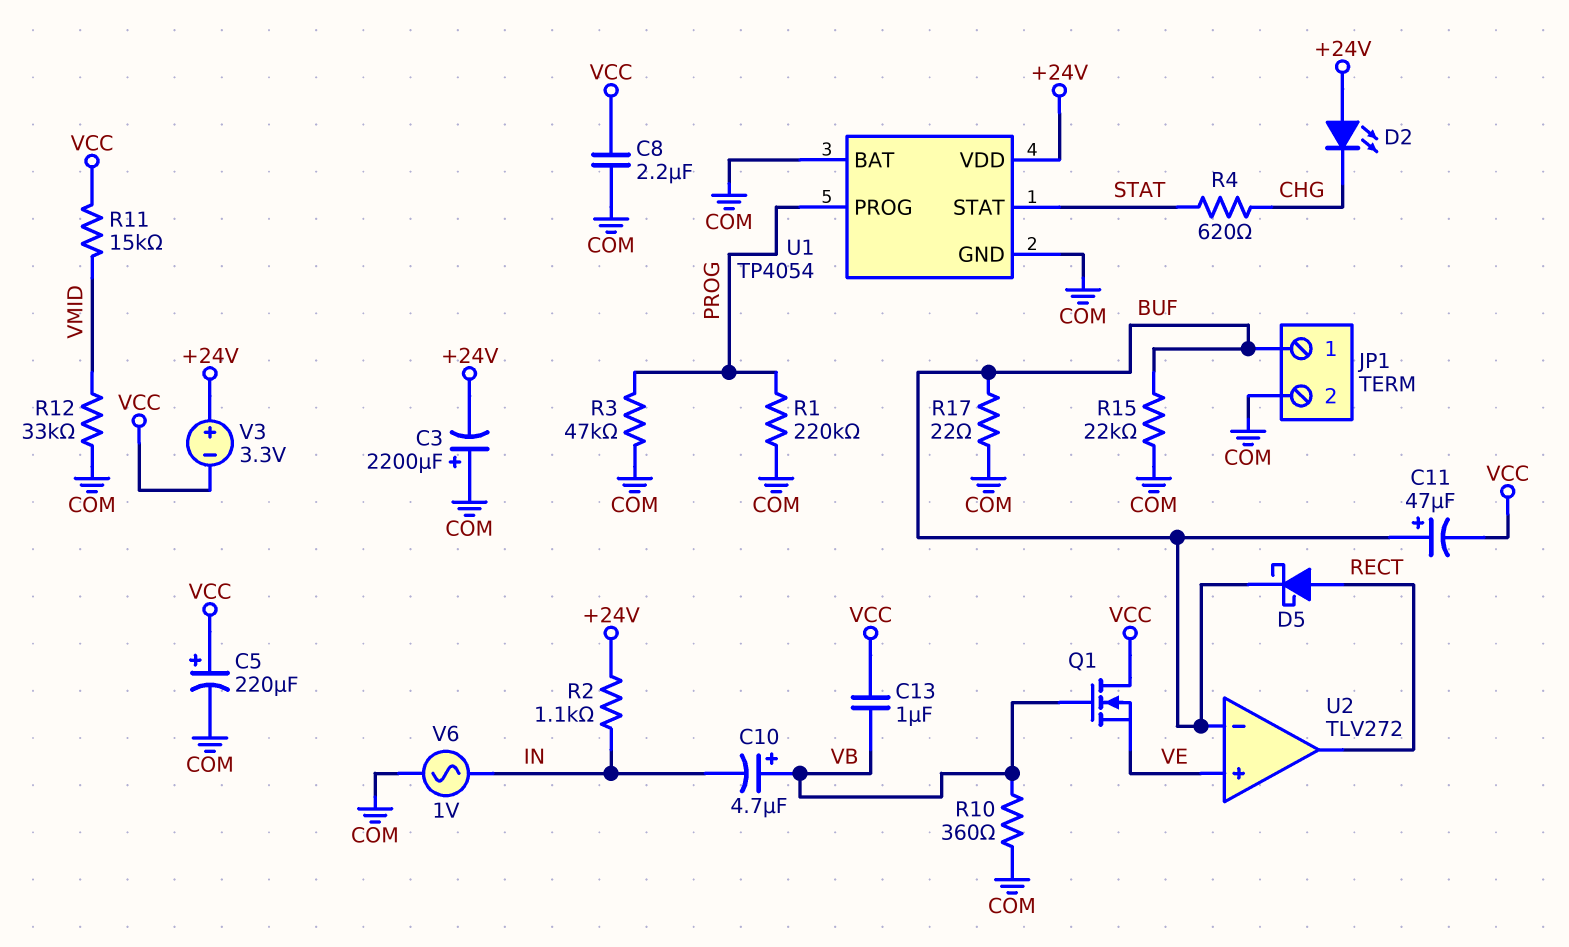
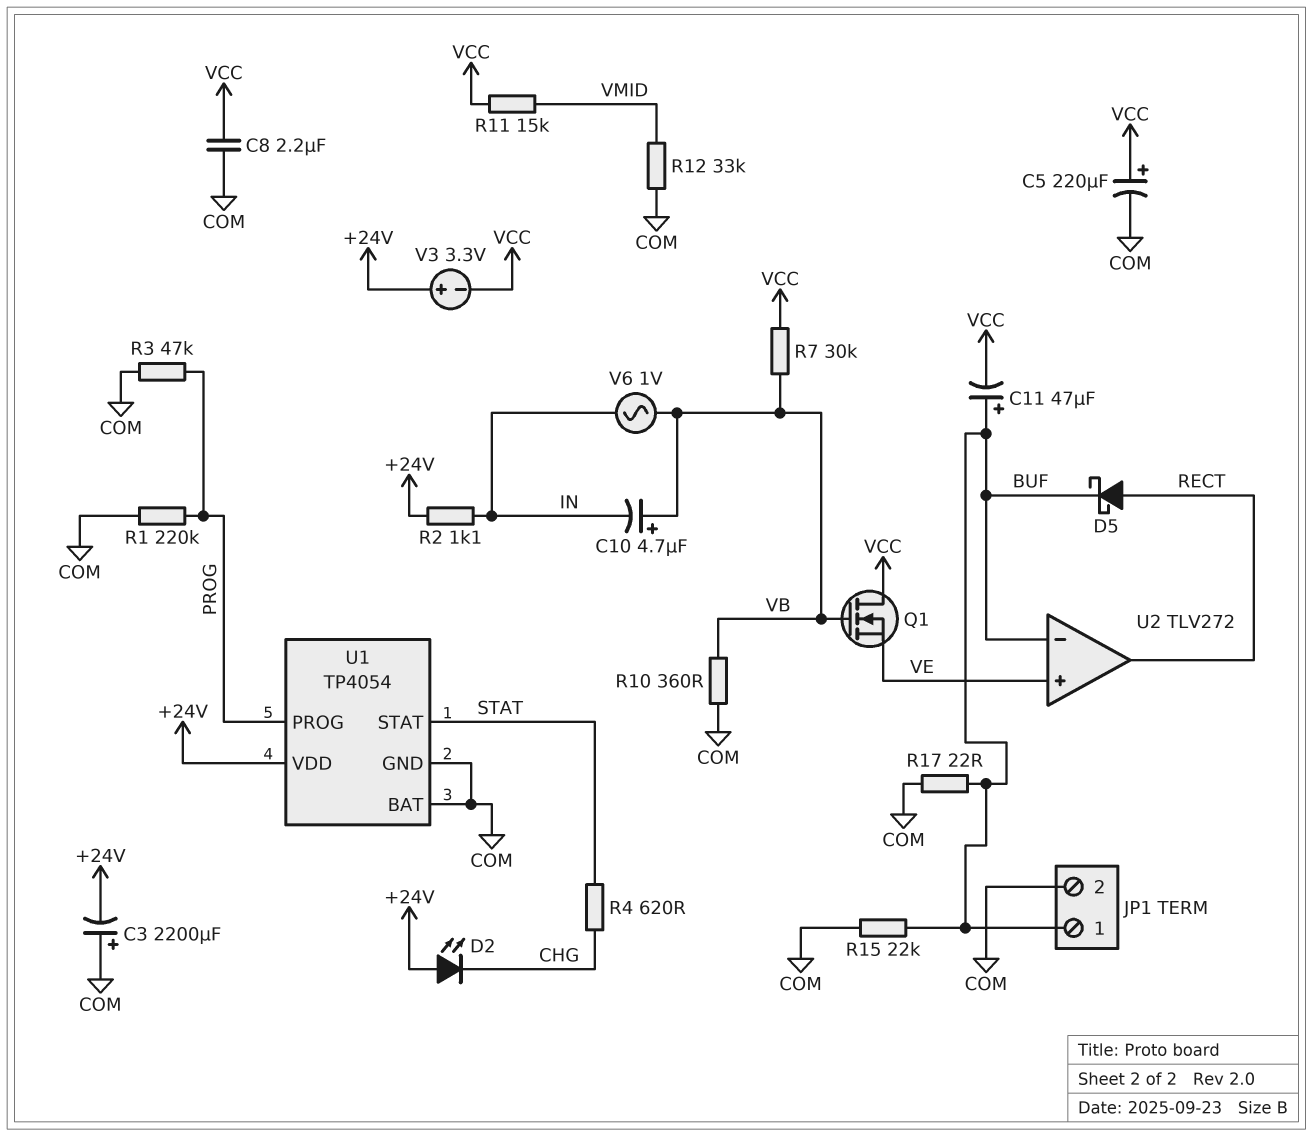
C13: 1uF (VB, VCC) -> none
R7: none -> 30k (VB, VCC)
V6: AC 1V (COM, IN) -> AC 1V (IN, VB)

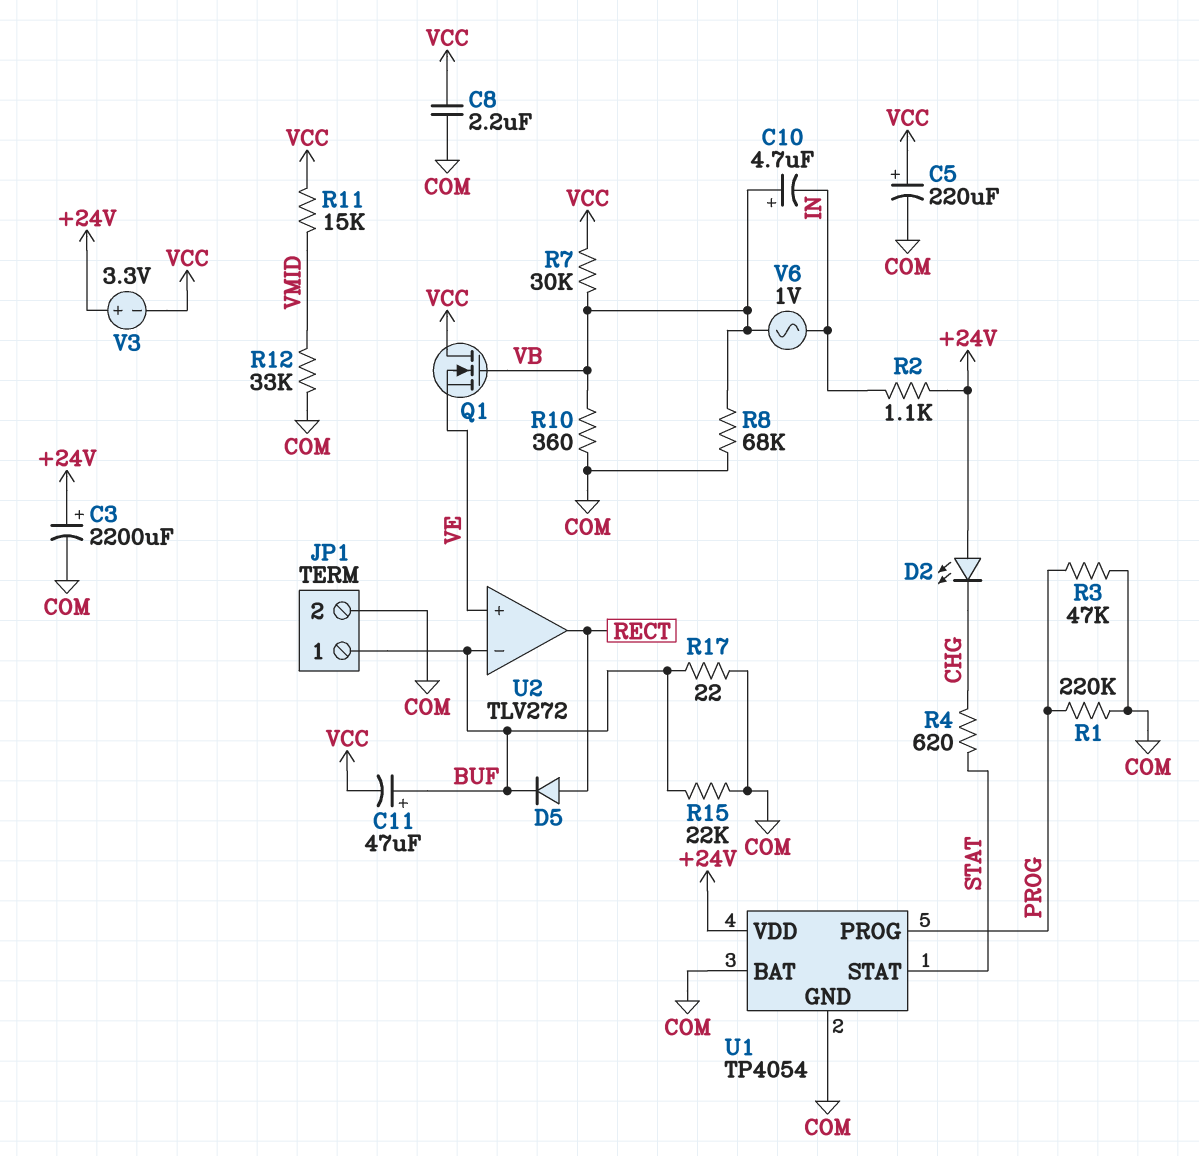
C3: 2200uF (plus COM, minus +24V) -> 2200uF (plus +24V, minus COM)
D5: schottky (A RECT, K BUF) -> diode (A RECT, K BUF)
R8: none -> 68k (COM, VB)

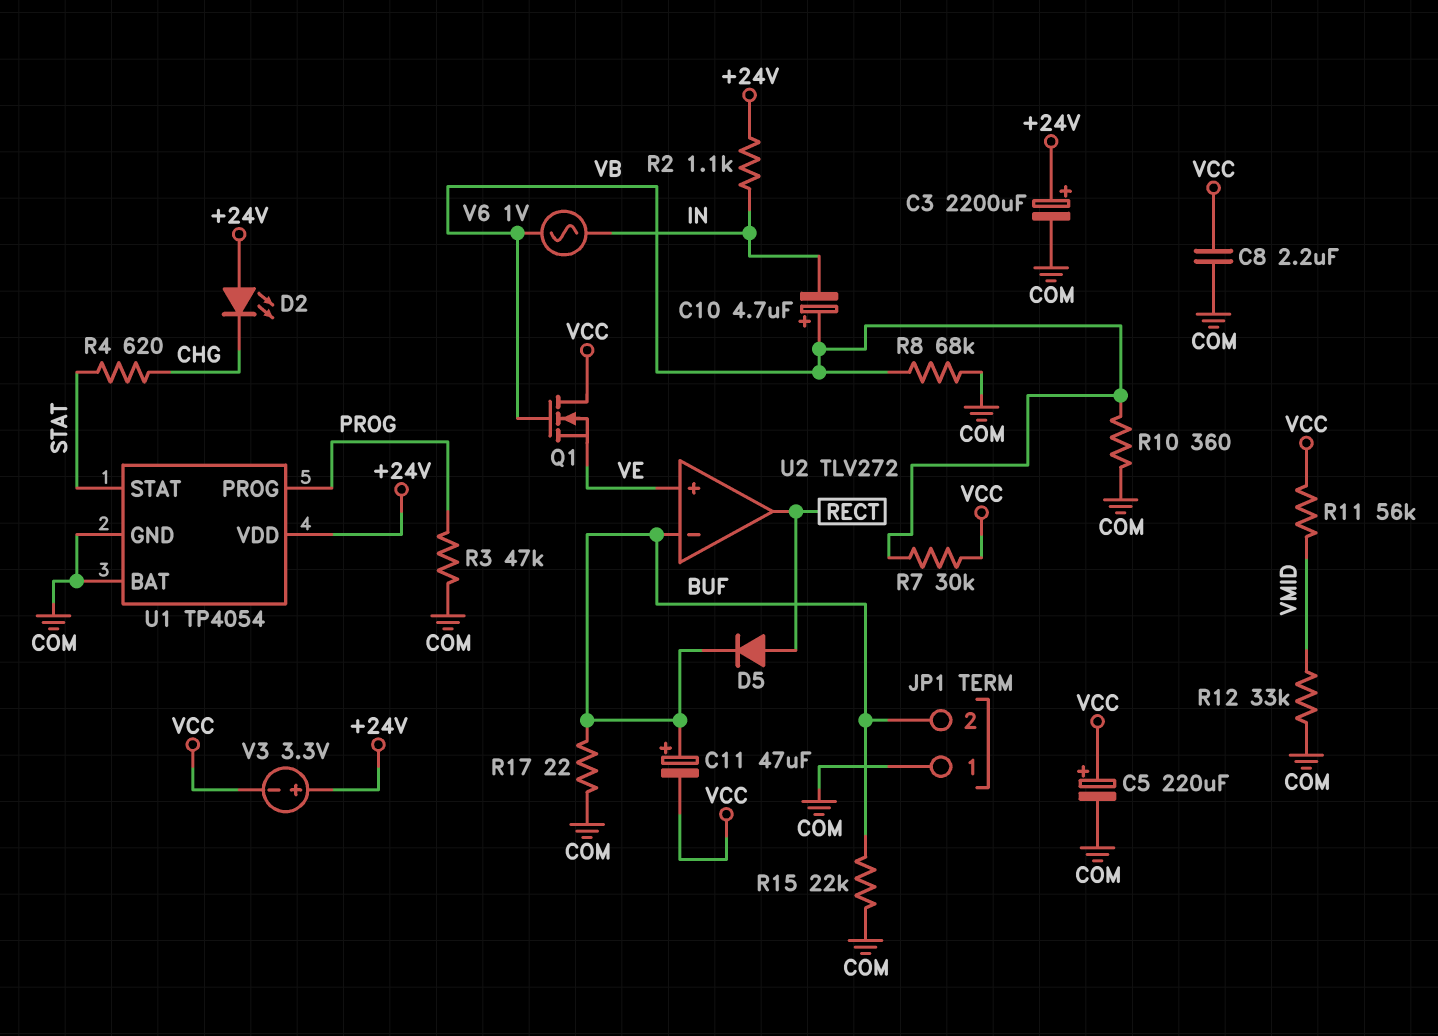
JP1 pin 1: BUF -> COM
JP1 pin 2: COM -> BUF
R1: 220k (COM, PROG) -> none
R11: 15k (VCC, VMID) -> 56k (VCC, VMID)

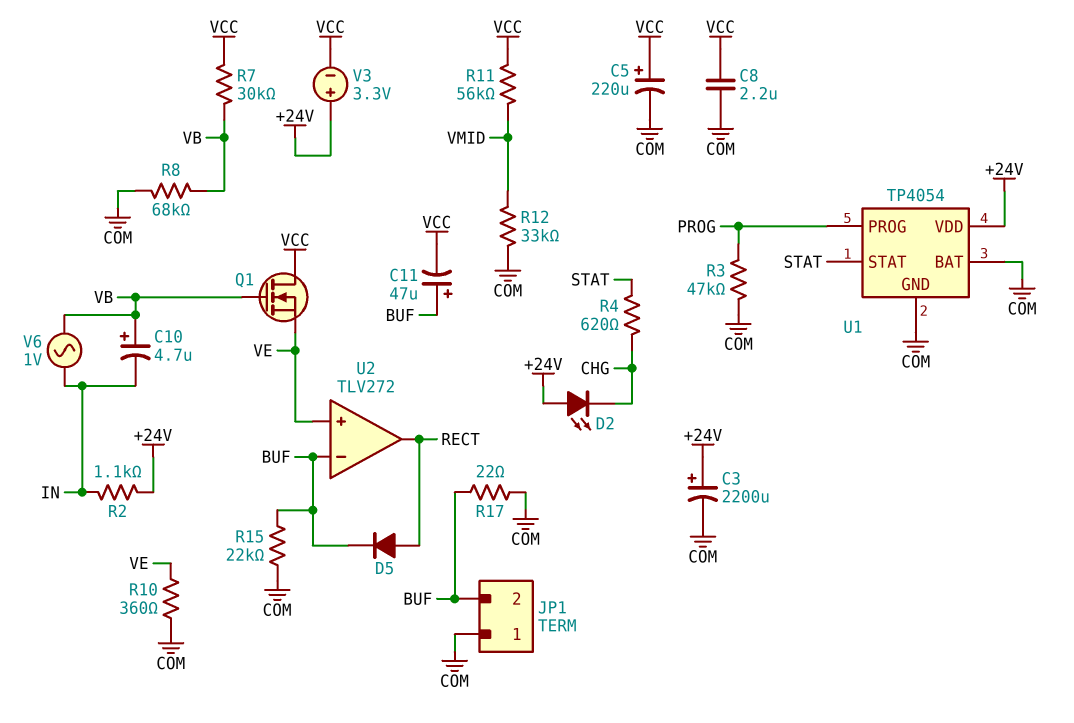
R10: 360 (COM, VB) -> 360 (COM, VE)

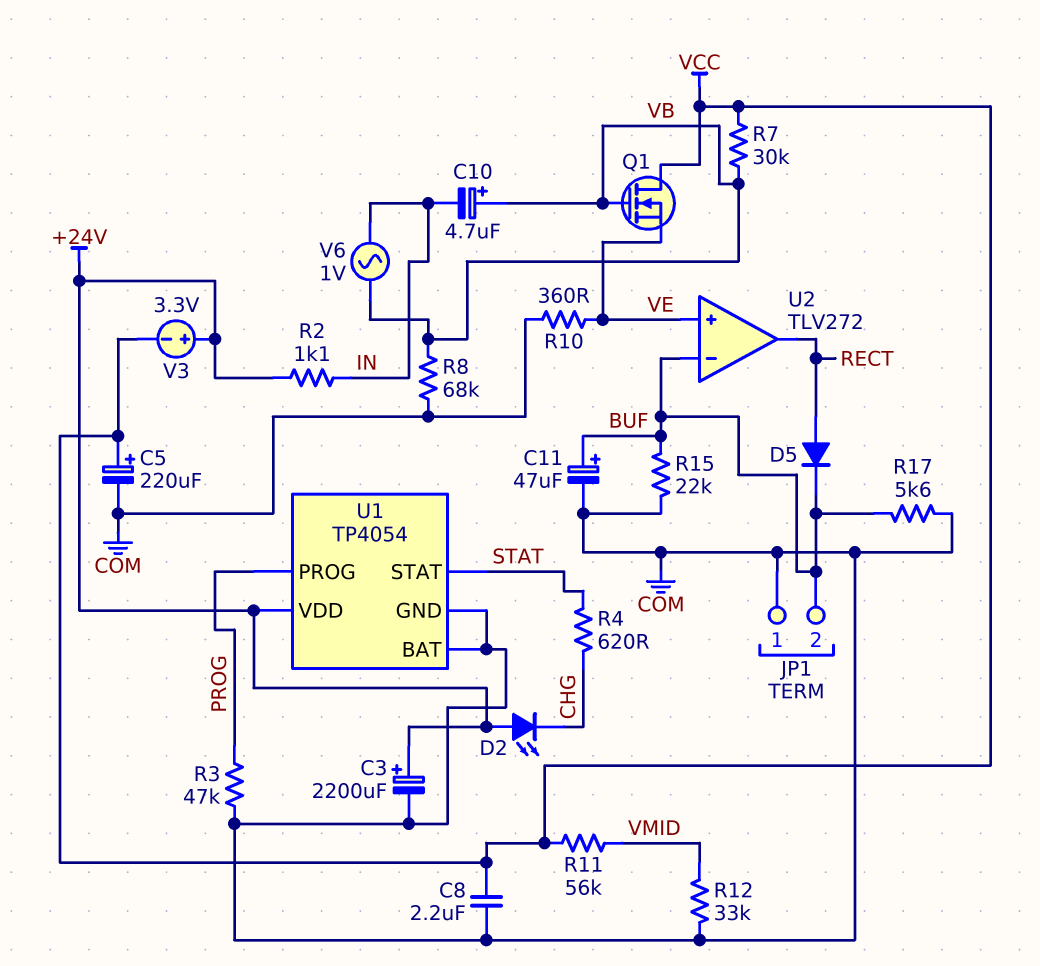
C11: 47uF (plus BUF, minus VCC) -> 47uF (plus BUF, minus COM)
R17: 22 (BUF, COM) -> 5.6k (BUF, COM)

